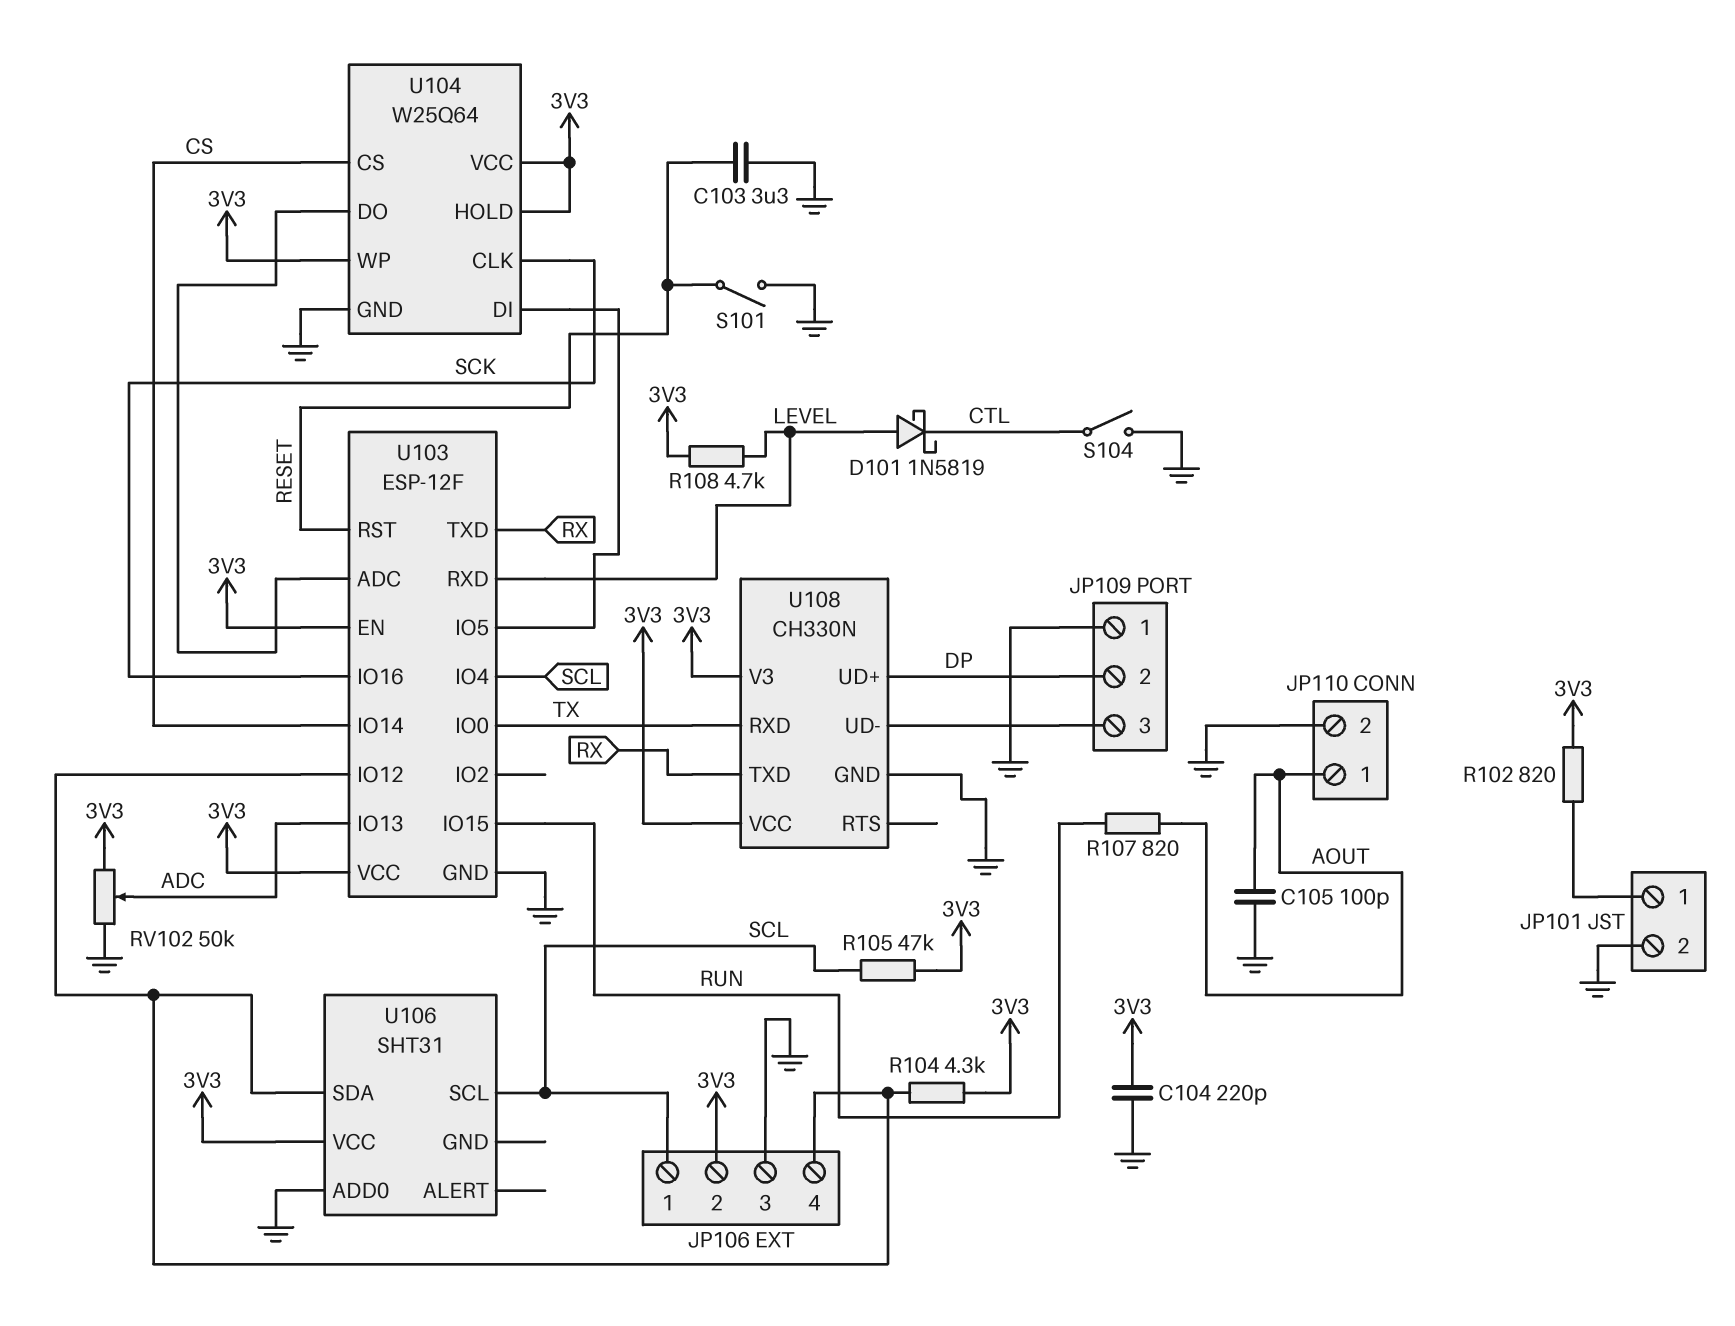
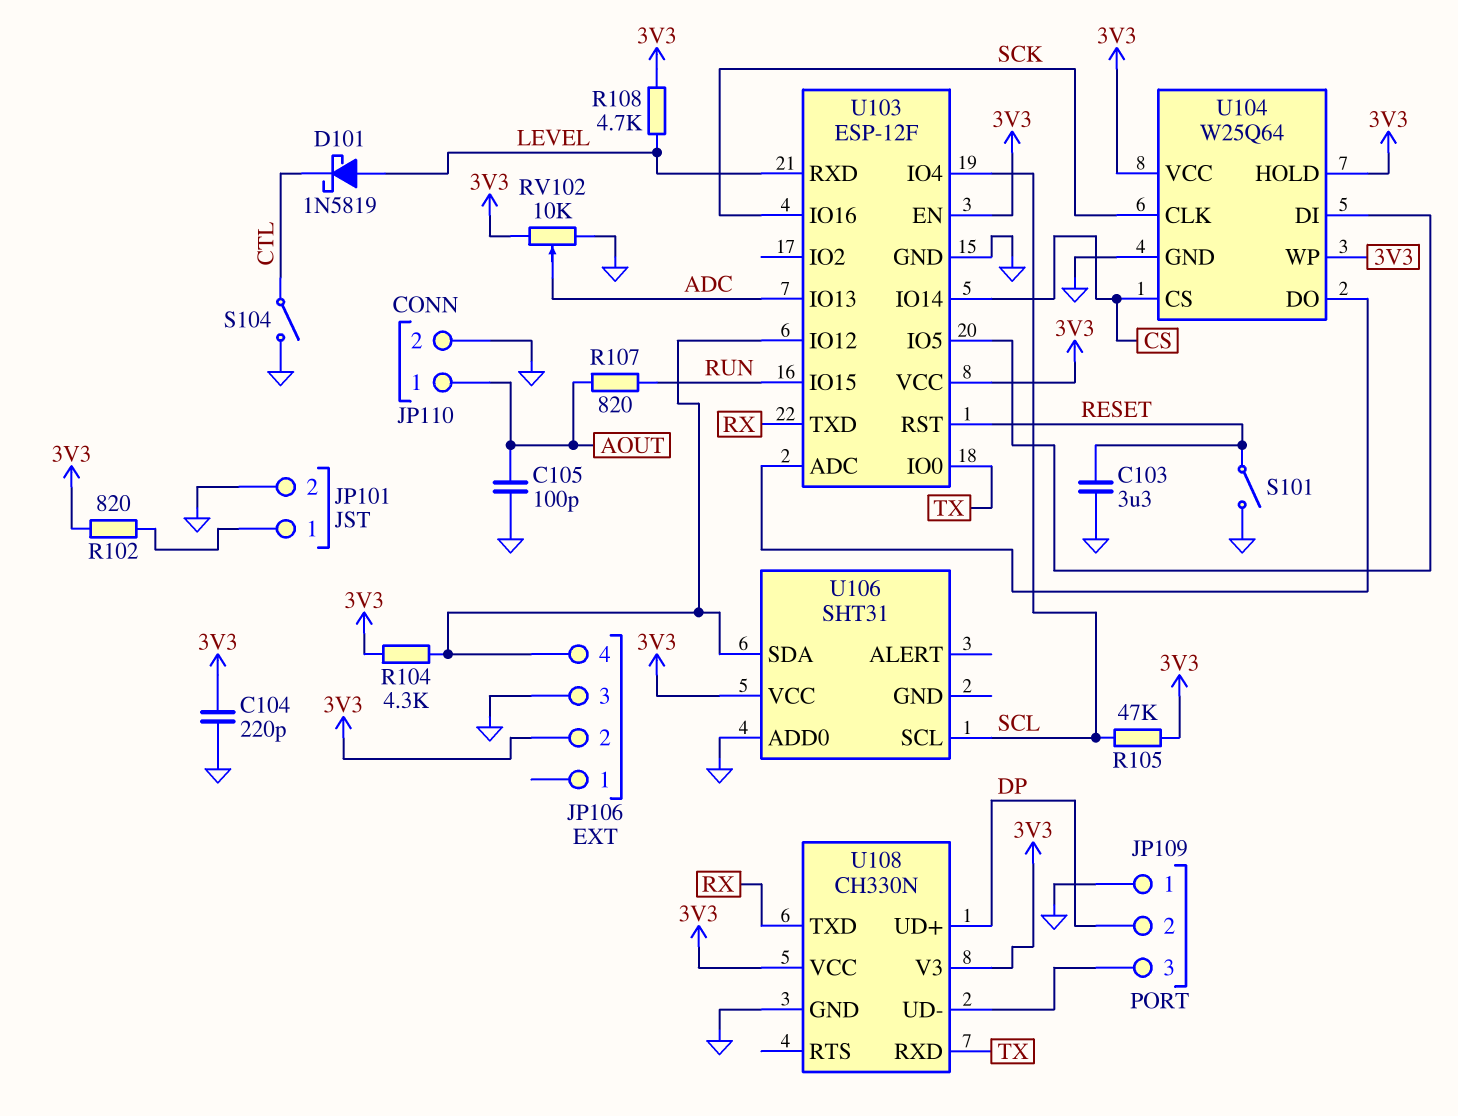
JP106 pin 1: SCL -> none
RV102: 50k (3V3, GND, wiper ADC) -> 10k (3V3, GND, wiper ADC)

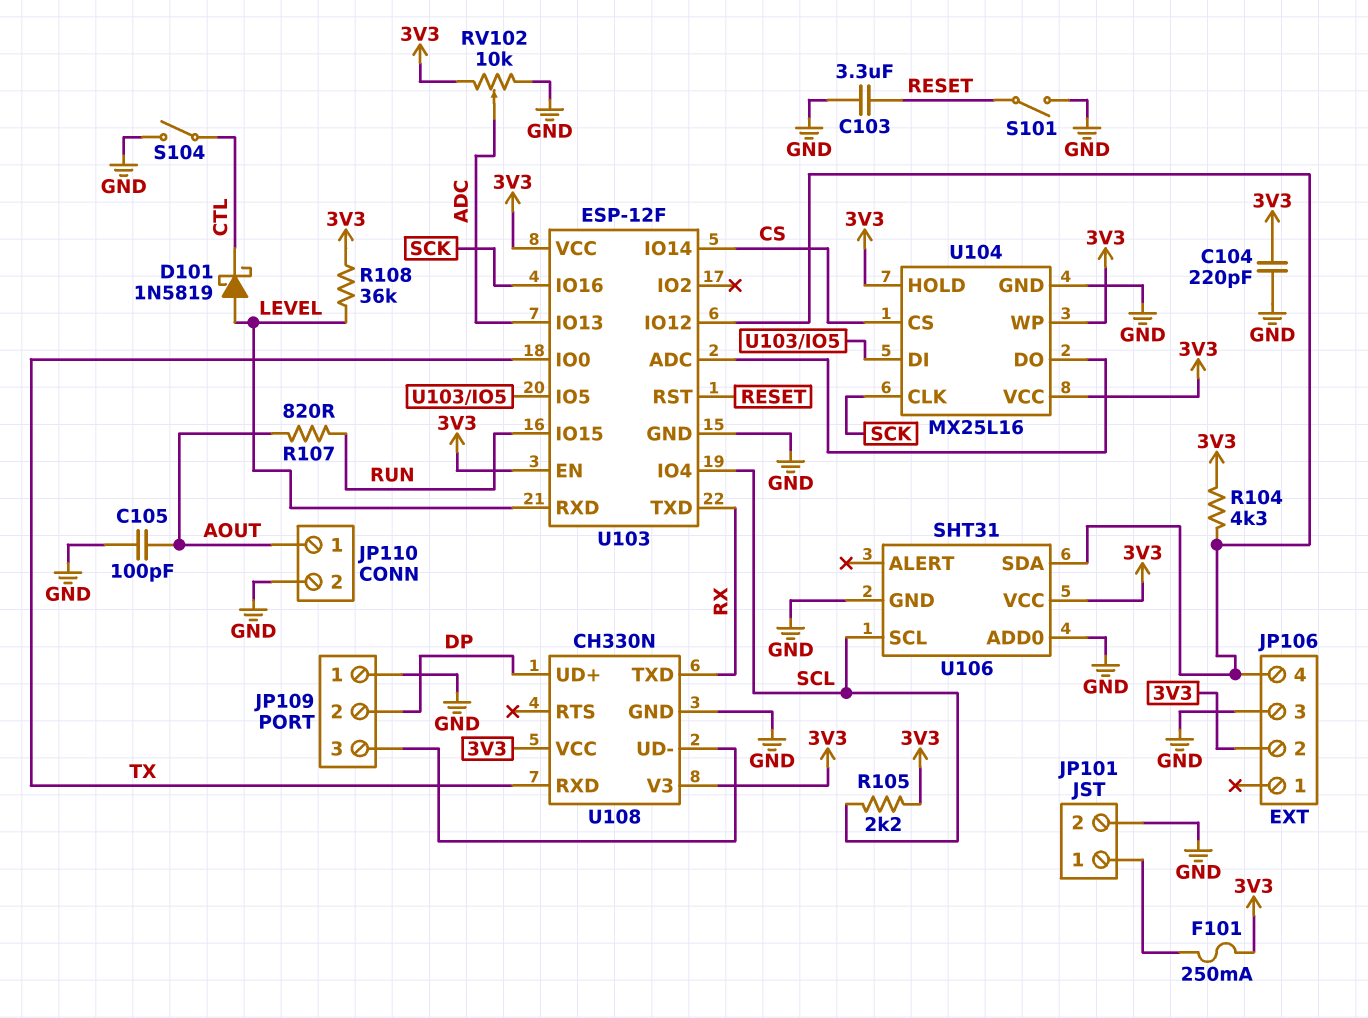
F101: none -> 250mA (3V3, JP101/1)
R102: 820 (3V3, JP101/1) -> none
R105: 47k (3V3, SCL) -> 2.2k (3V3, SCL)
R108: 4.7k (3V3, LEVEL) -> 36k (3V3, LEVEL)
U104: W25Q64 -> MX25L16
U106 pin GND: none -> GND

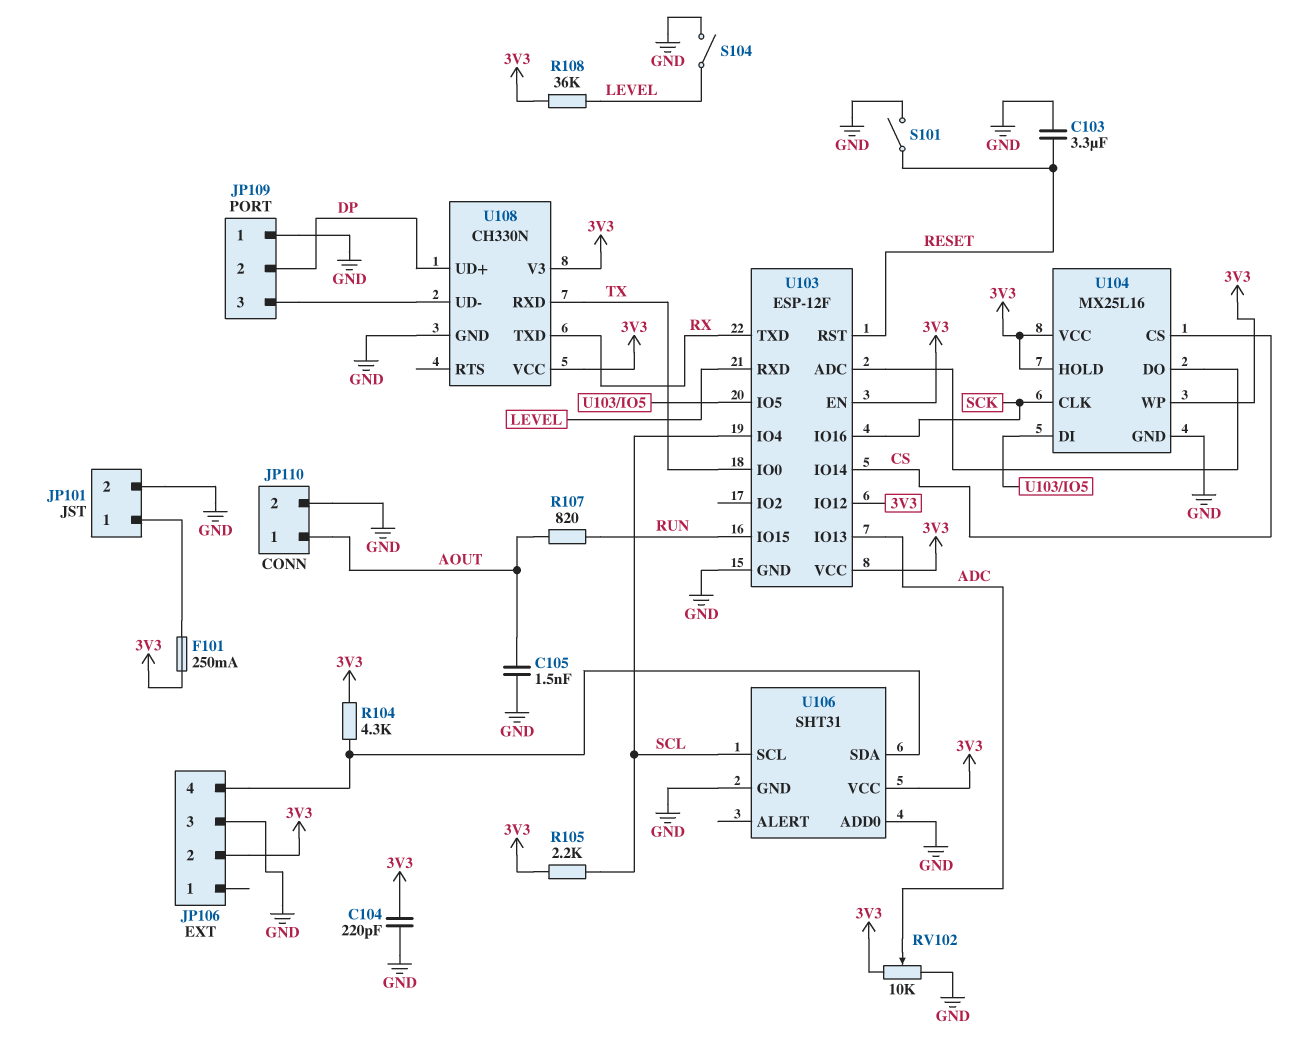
C105: 100pF (AOUT, GND) -> 1.5nF (AOUT, GND)
D101: schottky 1N5819 (A LEVEL, K CTL) -> none
S104: switch (CTL, GND) -> switch (GND, LEVEL)
U103 pin IO12: JP106/4 -> 3V3

